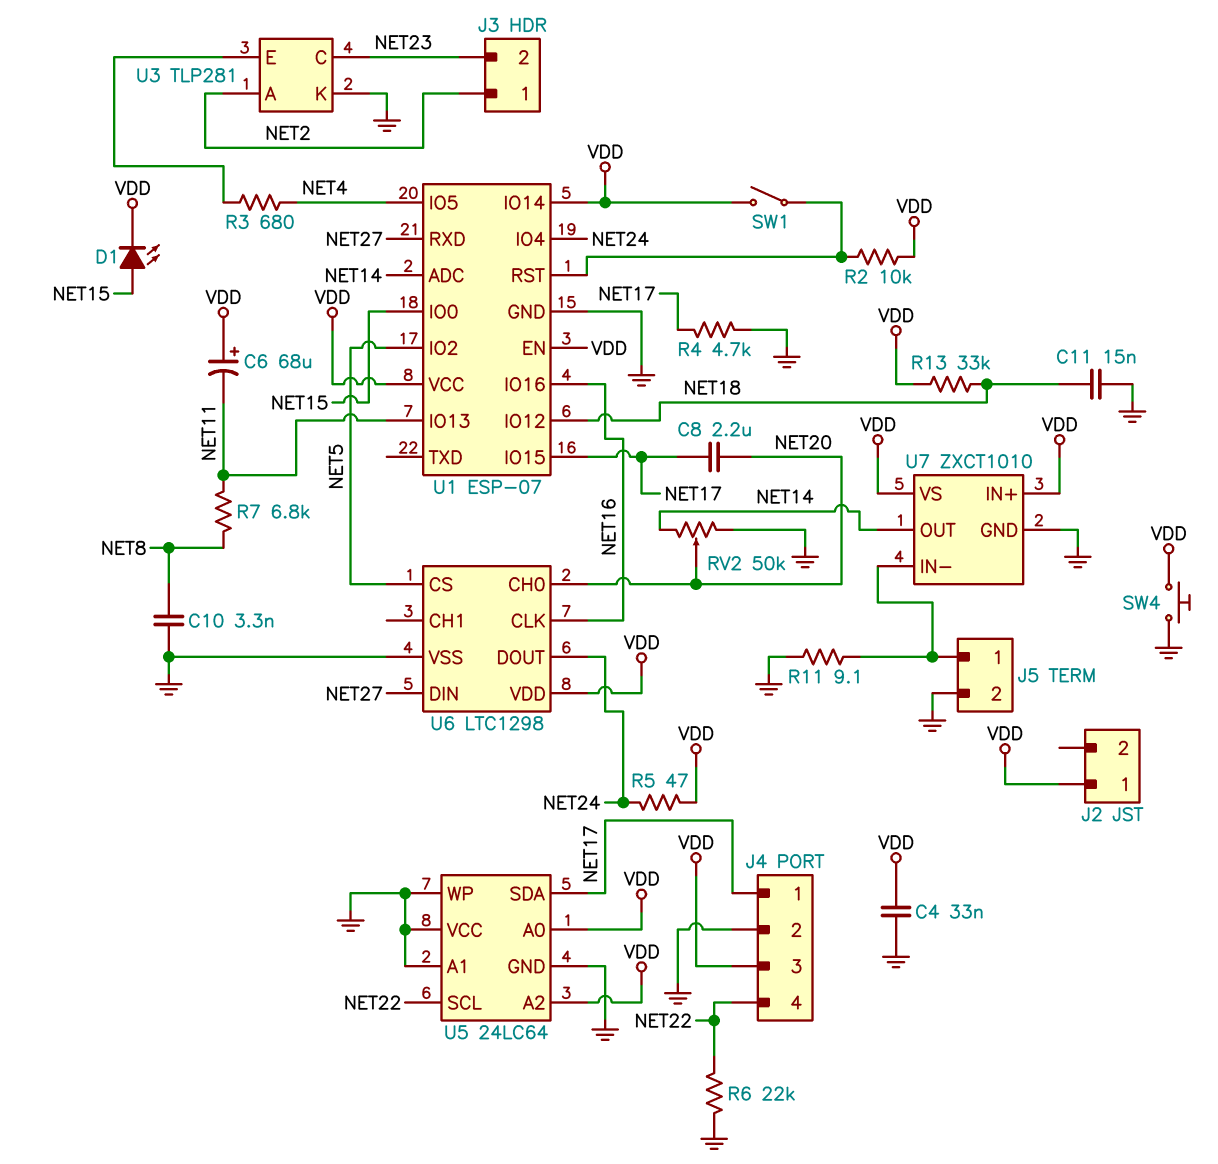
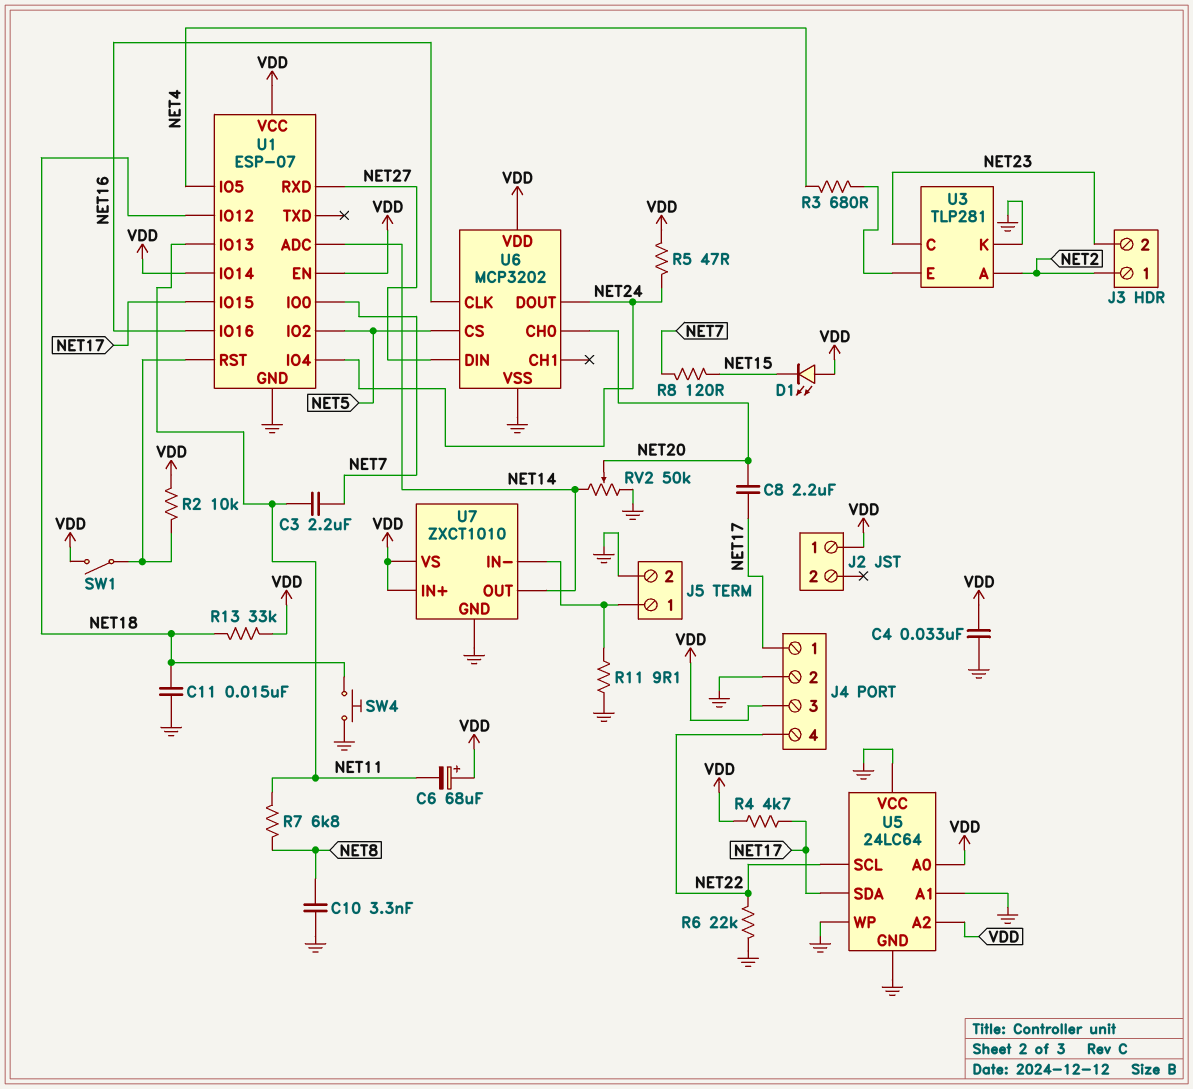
C3: none -> 2.2uF (NET7, NET11)
D1: LED (A NET15, K VDD) -> LED (A VDD, K NET15)
R4: 4.7k (GND, NET17) -> 4.7k (NET17, VDD)
R8: none -> 120 (NET7, NET15)
SW4: button (GND, VDD) -> button (GND, NET18)
U1 pin IO0: NET15 -> NET7
U6: LTC1298 -> MCP3202

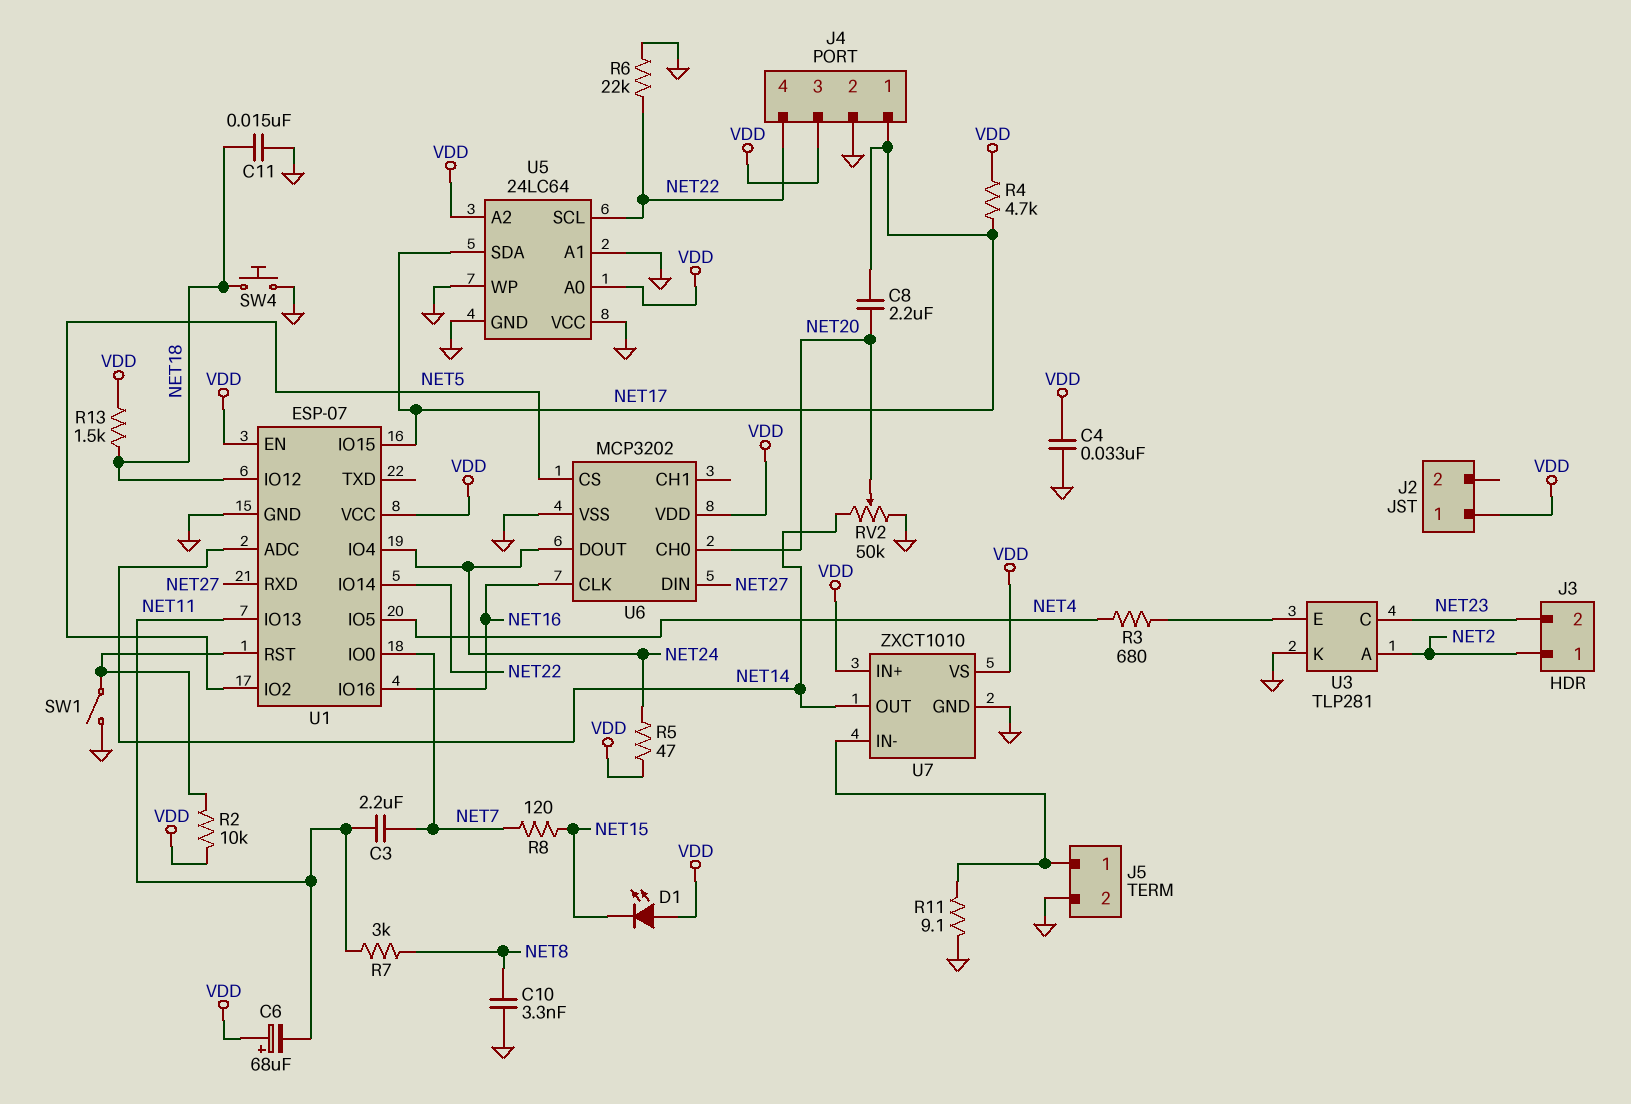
R7: 6.8k (NET8, NET11) -> 3k (NET8, NET11)
R13: 33k (NET18, VDD) -> 1.5k (NET18, VDD)
SW1: switch (U1/RST, VDD) -> switch (GND, U1/RST)
U1 pin IO14: VDD -> NET22

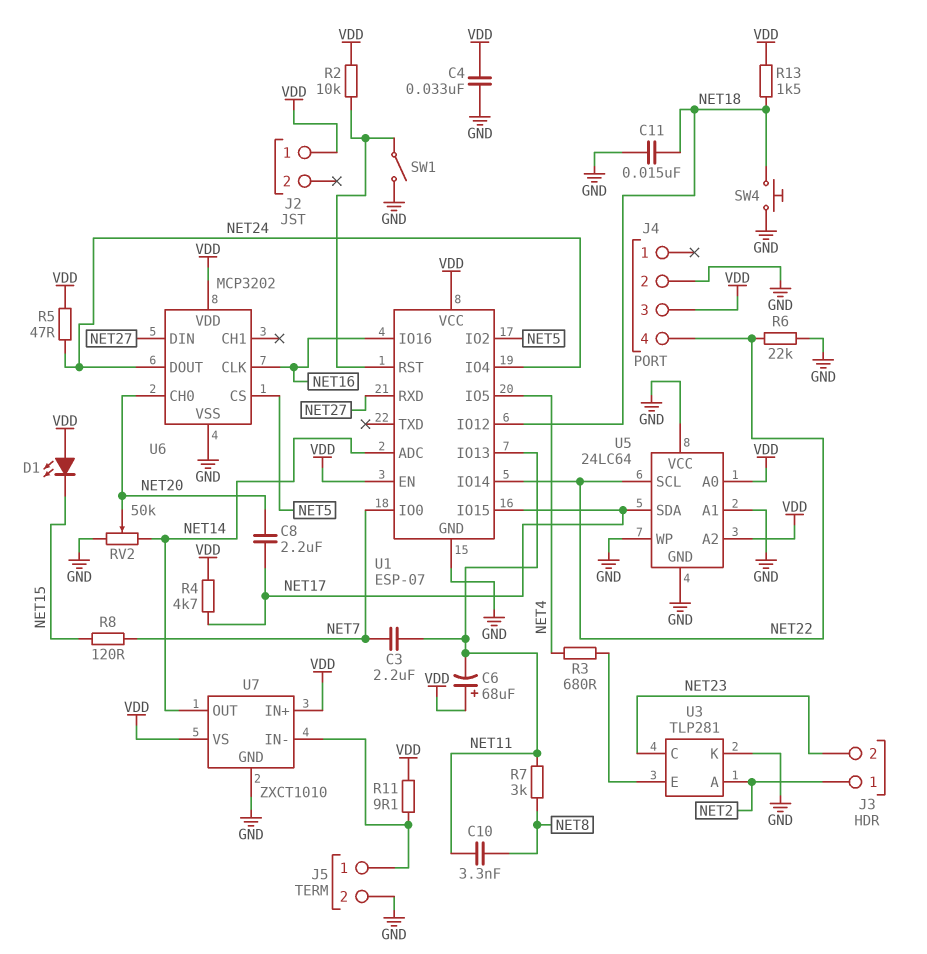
C10: 3.3nF (GND, NET8) -> 3.3nF (NET8, NET11)
J4 pin 1: NET17 -> none
R11: 9.1 (GND, J5/1) -> 9.1 (J5/1, VDD)

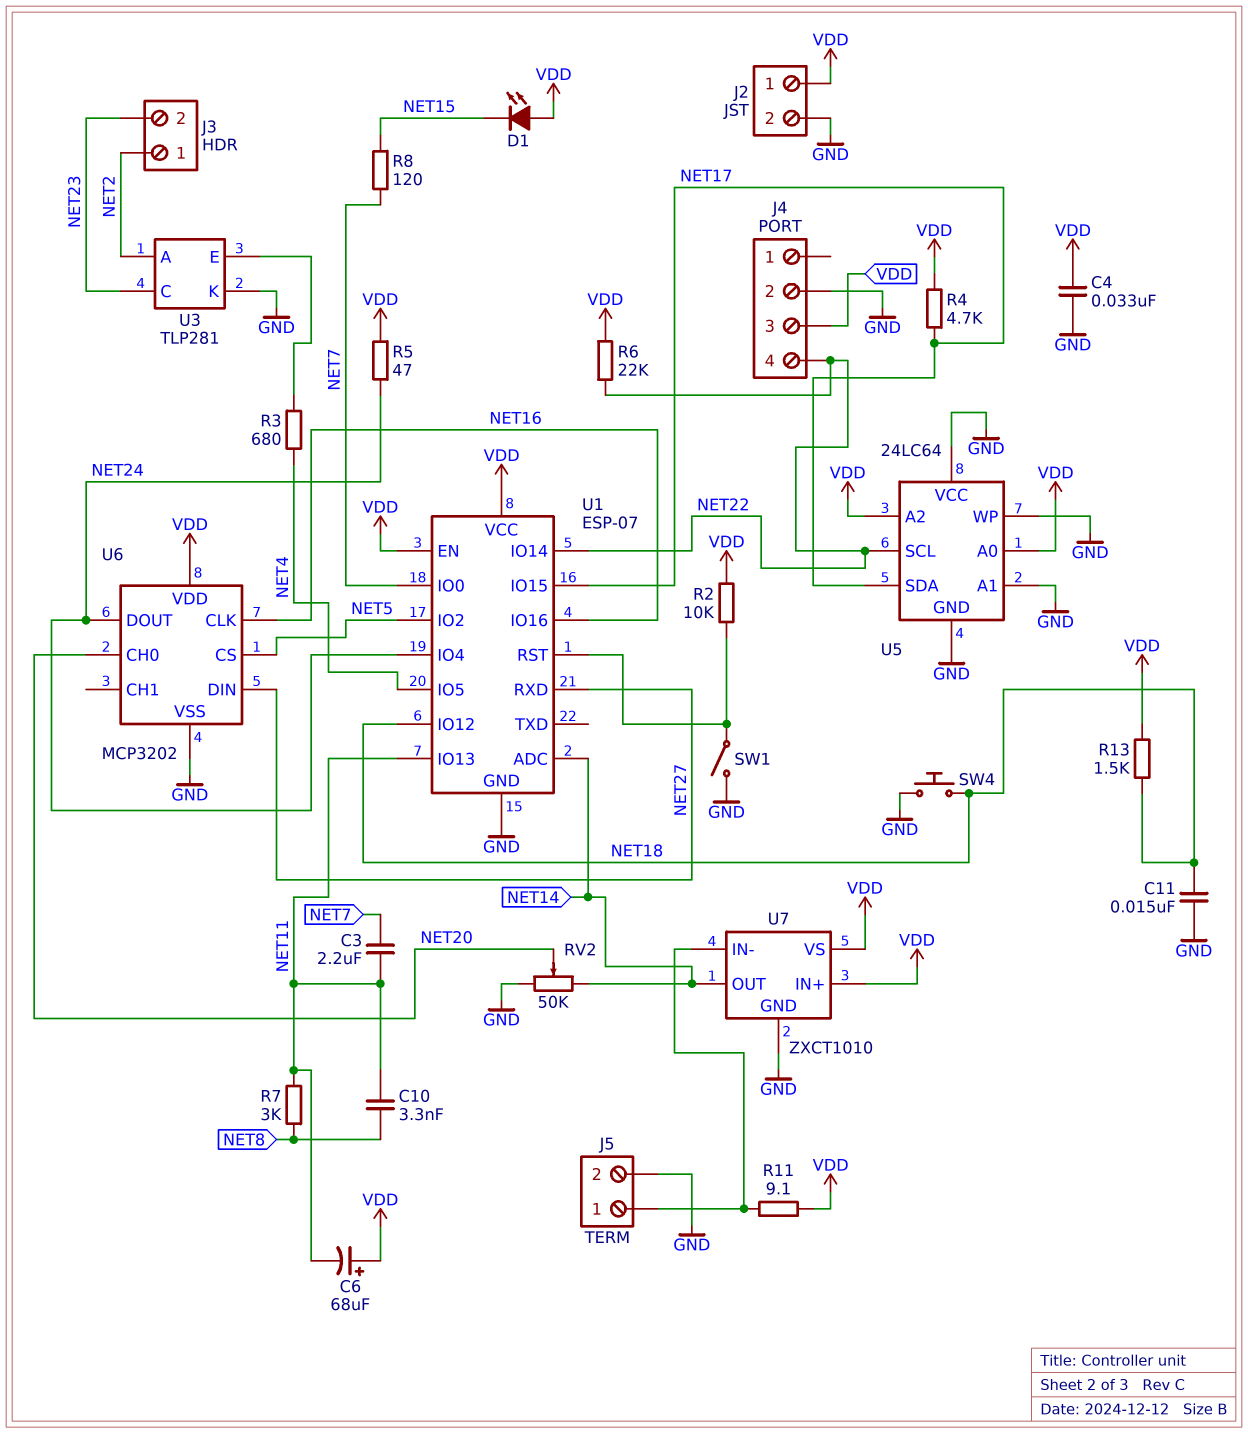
C8: 2.2uF (NET17, NET20) -> none
J2 pin 2: none -> GND
R6: 22k (GND, NET22) -> 22k (NET22, VDD)

